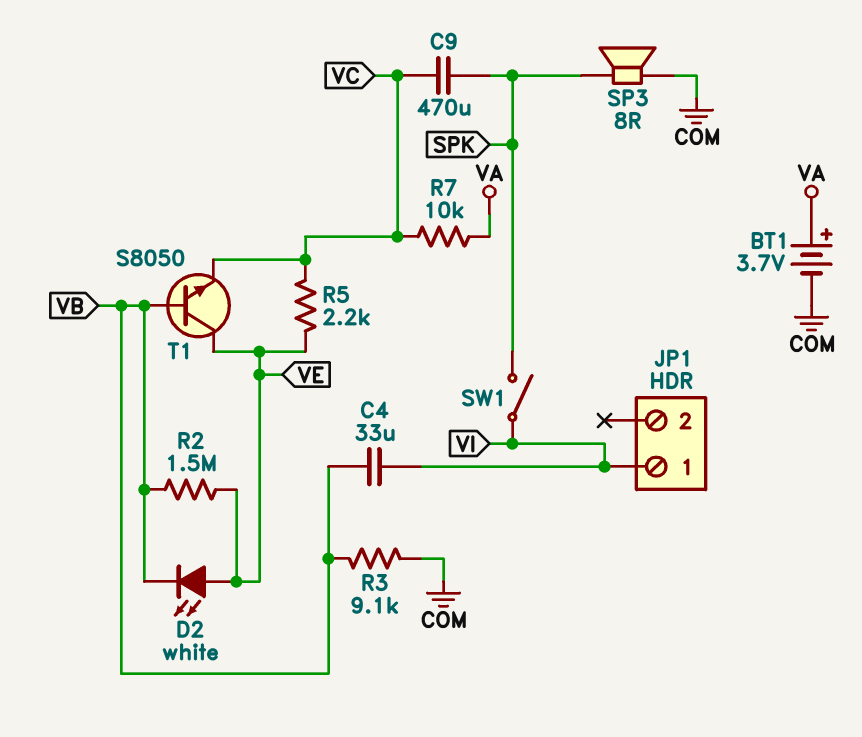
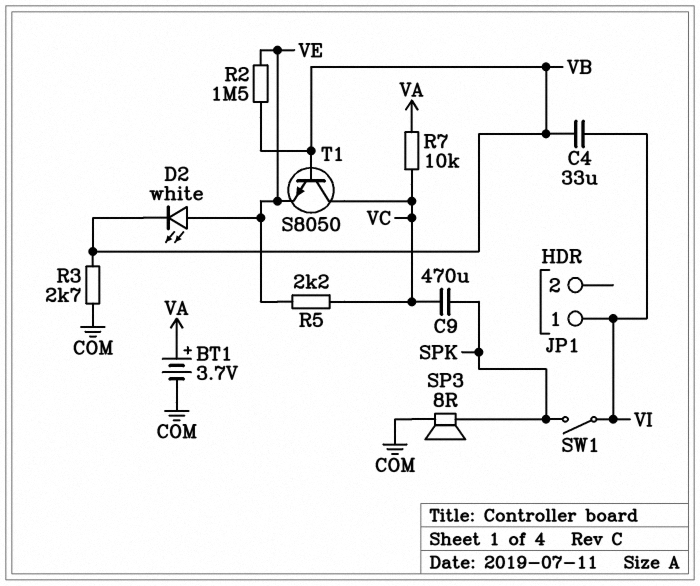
R3: 9.1k (COM, VB) -> 2.7k (COM, VB)
T1: NPN S8050 (B VB, C VE, E VC) -> NPN S8050 (B VB, C VC, E VE)

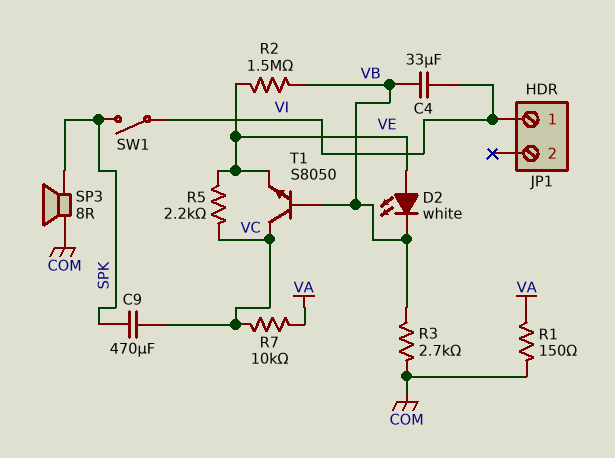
BT1: 3.7V (plus VA, minus COM) -> none
R1: none -> 150 (COM, VA)

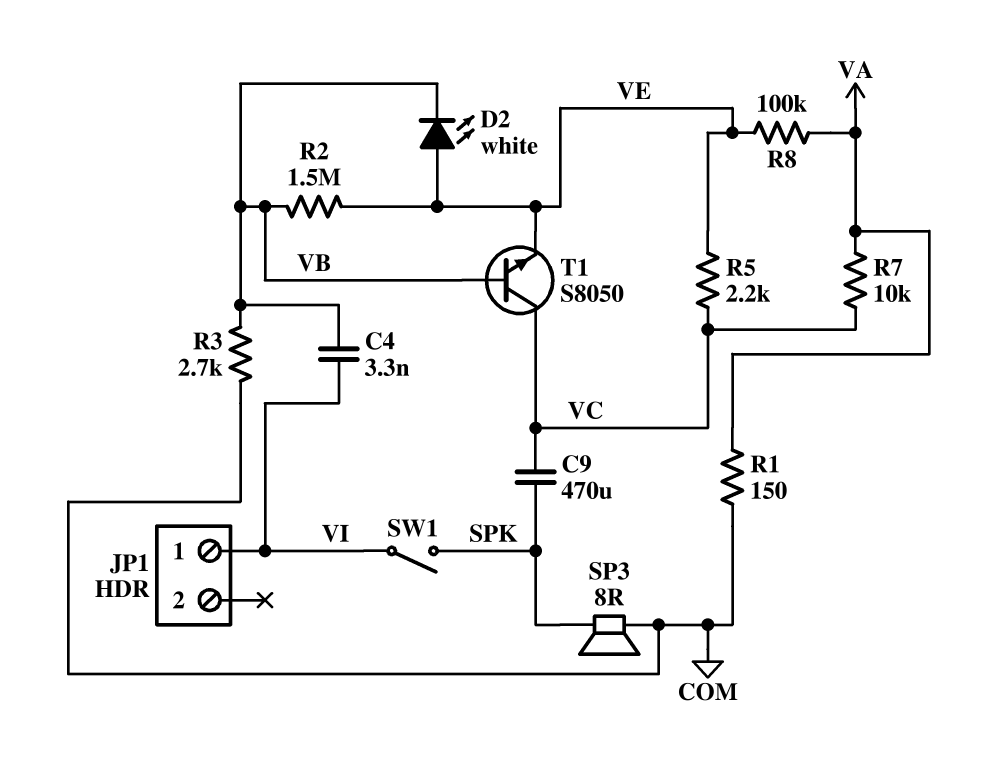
C4: 33uF (VB, VI) -> 3.3nF (VB, VI)
R8: none -> 100k (VA, VE)

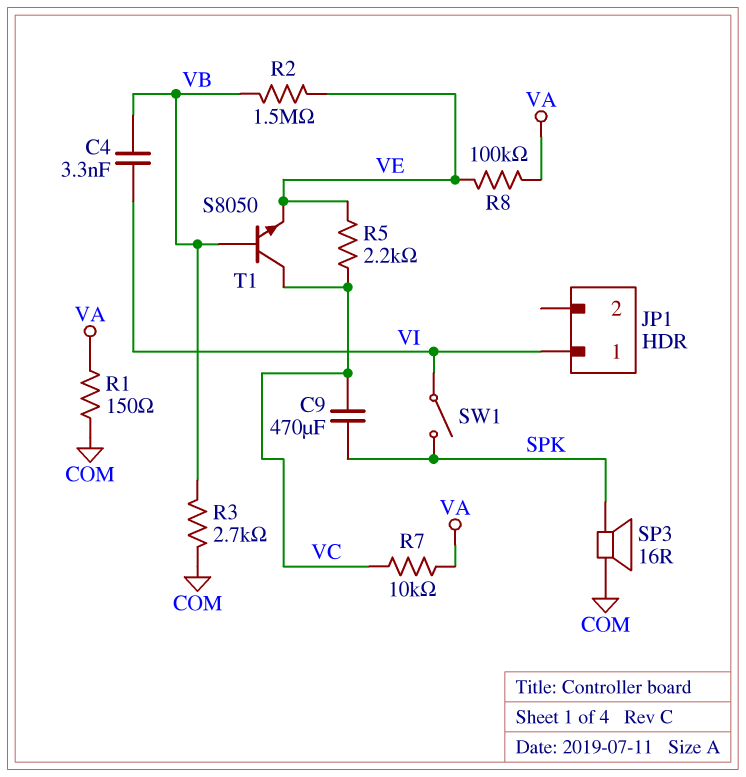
D2: LED white (A VE, K VB) -> none
SP3: speaker 8R (COM, SPK) -> speaker 16R (COM, SPK)

